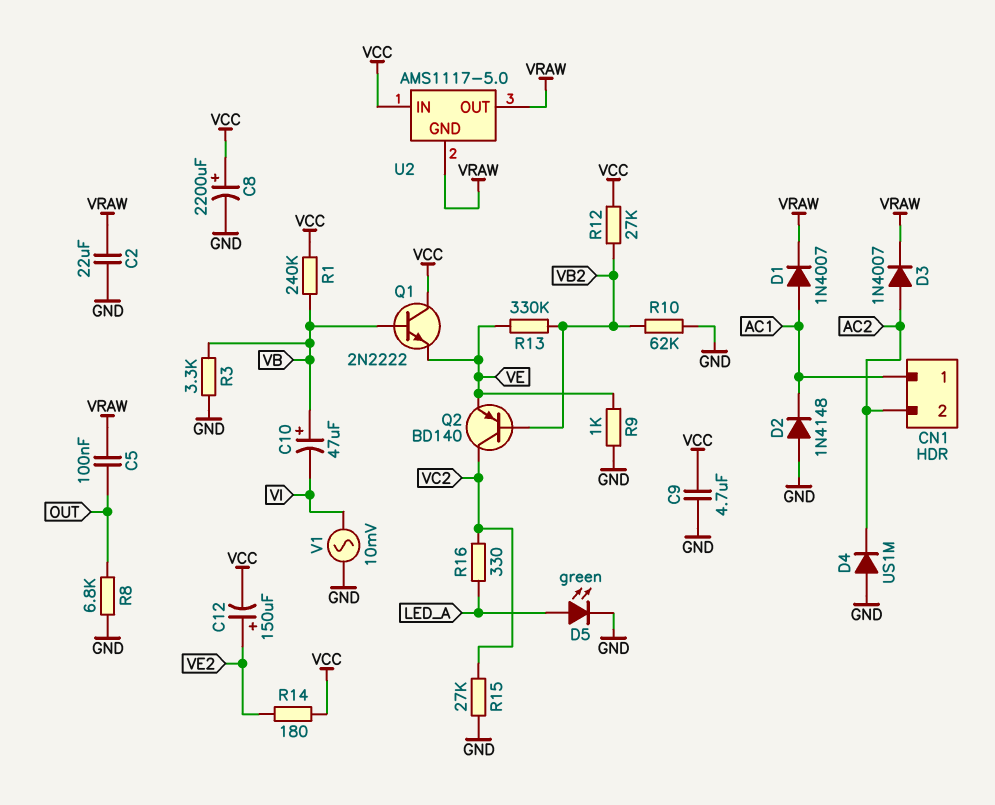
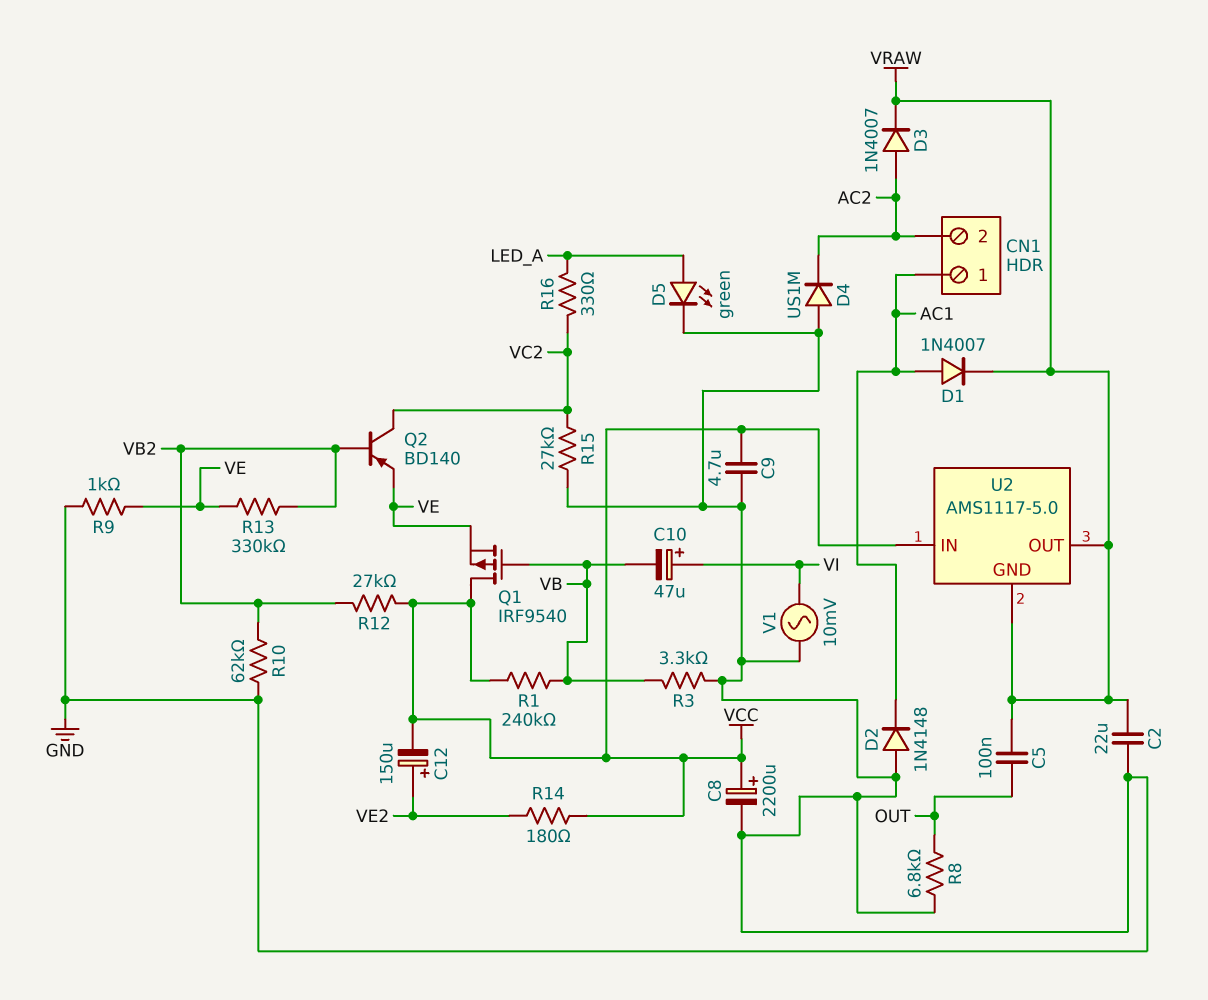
C10: 47uF (plus VB, minus VI) -> 47uF (plus VI, minus VB)
Q1: NPN 2N2222 (B VB, C VCC, E VE) -> PMOS IRF9540 (G VB, D VCC, S VE)

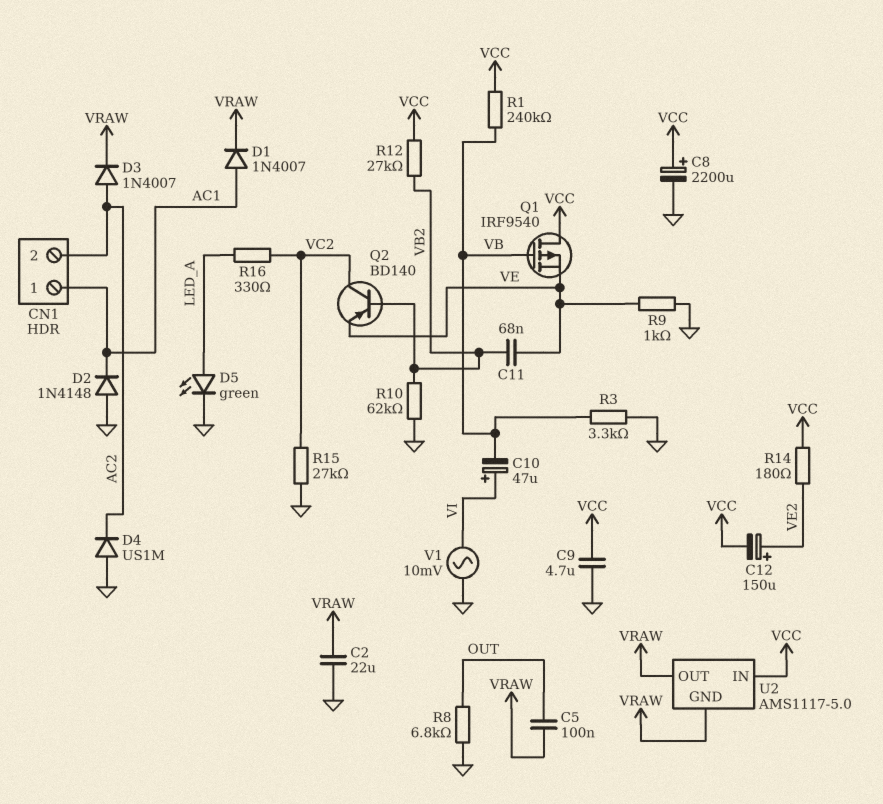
C11: none -> 68nF (VB2, VE)
R13: 330k (VB2, VE) -> none

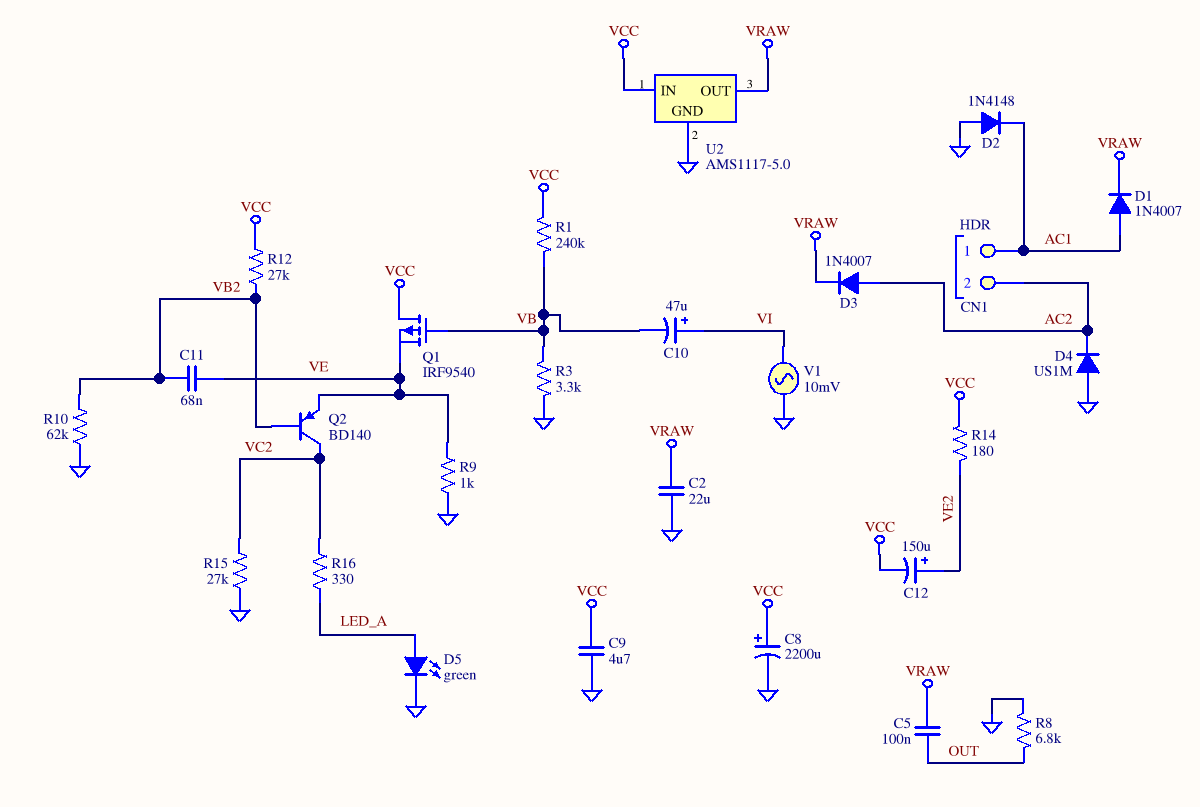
U2 pin GND: VRAW -> GND

